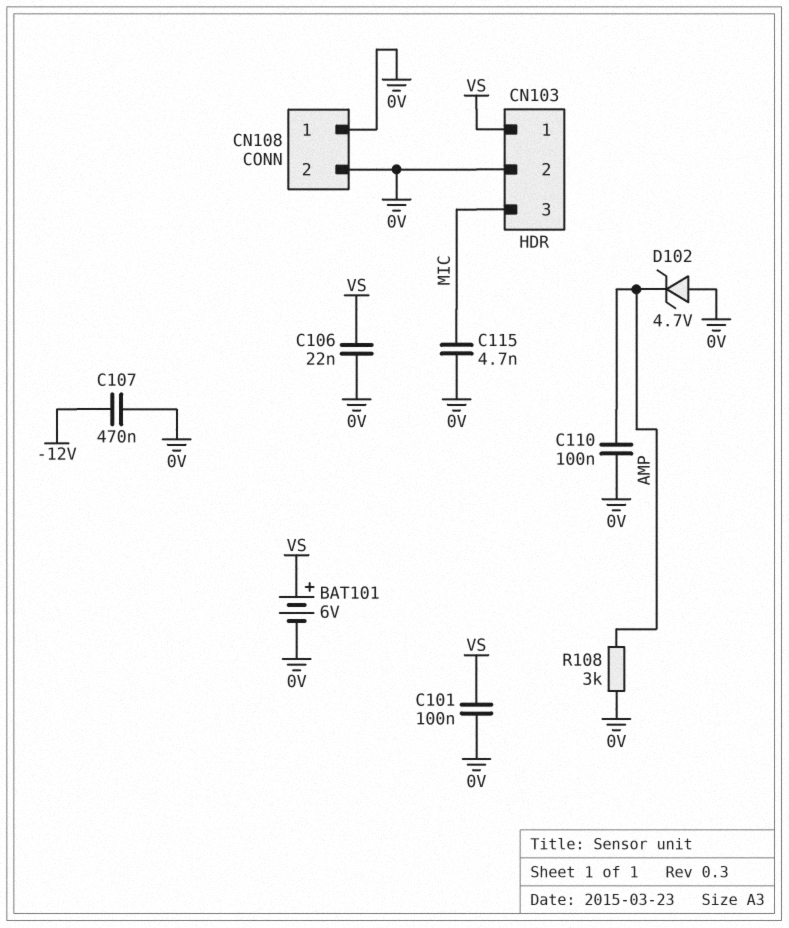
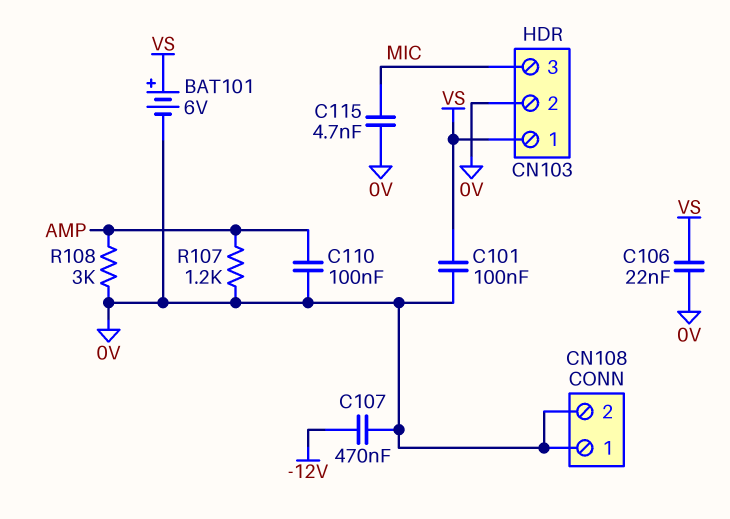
D102: zener 4.7V (A 0V, K AMP) -> none
R107: none -> 1.2k (0V, AMP)

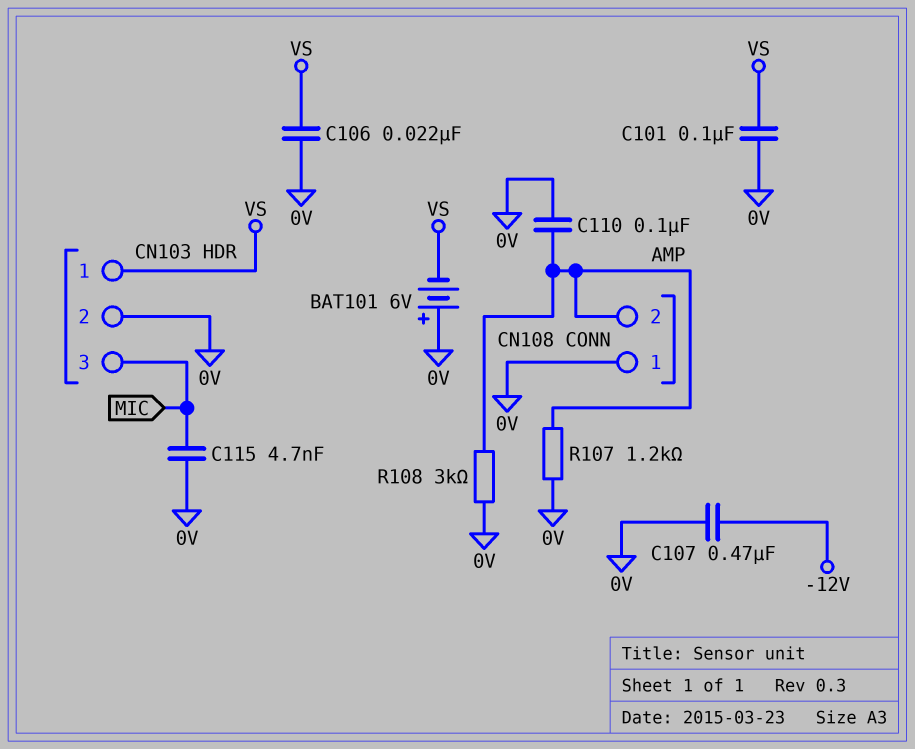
BAT101: 6V (plus VS, minus 0V) -> 6V (plus 0V, minus VS)
CN108 pin 2: 0V -> AMP

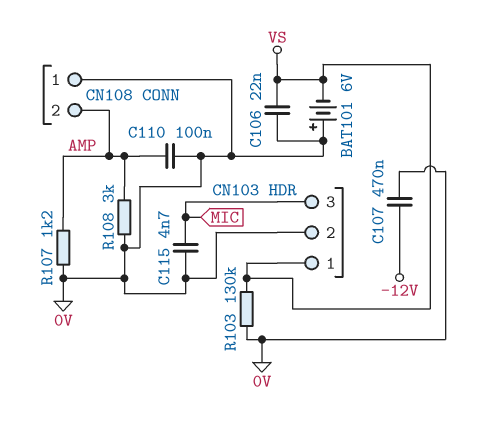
C101: 100nF (0V, VS) -> none
R103: none -> 130k (0V, VS)

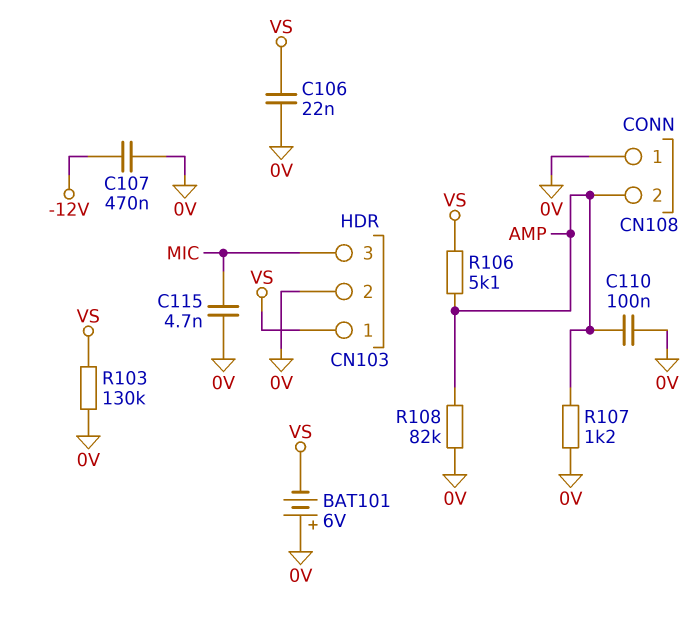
R106: none -> 5.1k (AMP, VS)
R108: 3k (0V, AMP) -> 82k (0V, AMP)

